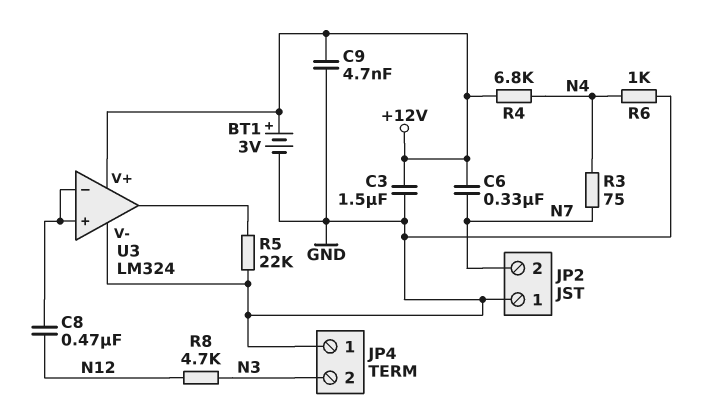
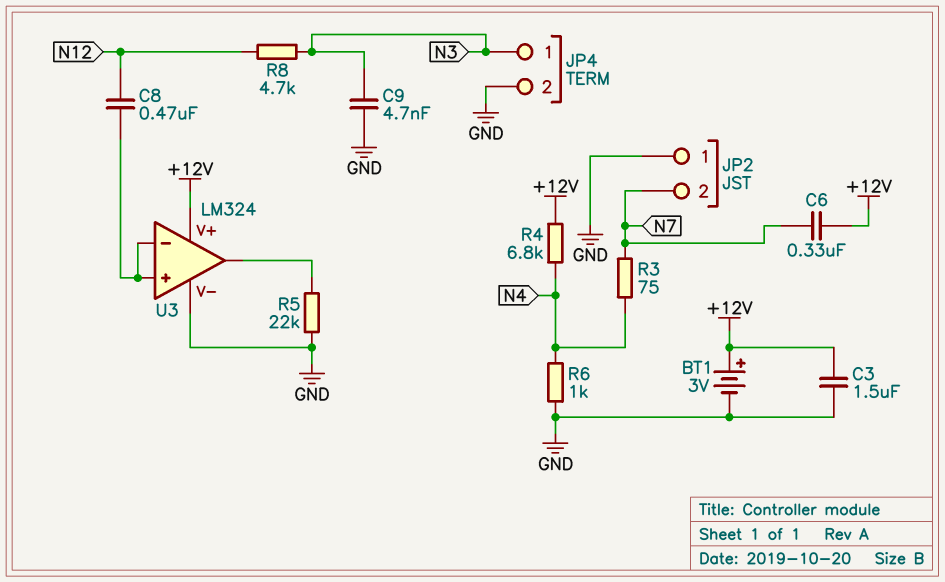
C9: 4.7nF (+12V, GND) -> 4.7nF (GND, N3)
JP4 pin 1: GND -> N3
JP4 pin 2: N3 -> GND

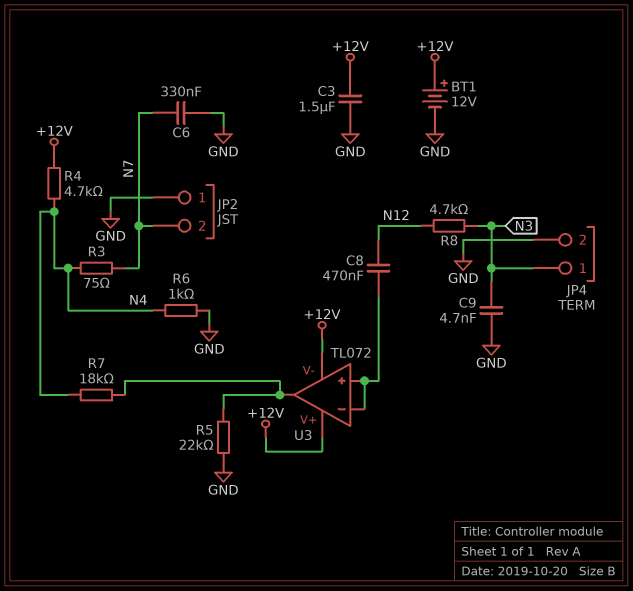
BT1: 3V (plus +12V, minus GND) -> 12V (plus +12V, minus GND)
C6: 330nF (+12V, N7) -> 330nF (GND, N7)
R4: 6.8k (+12V, N4) -> 4.7k (+12V, N4)
R7: none -> 18k (N4, U3/out)
U3: LM324 -> TL072
U3 pin V-: GND -> +12V

